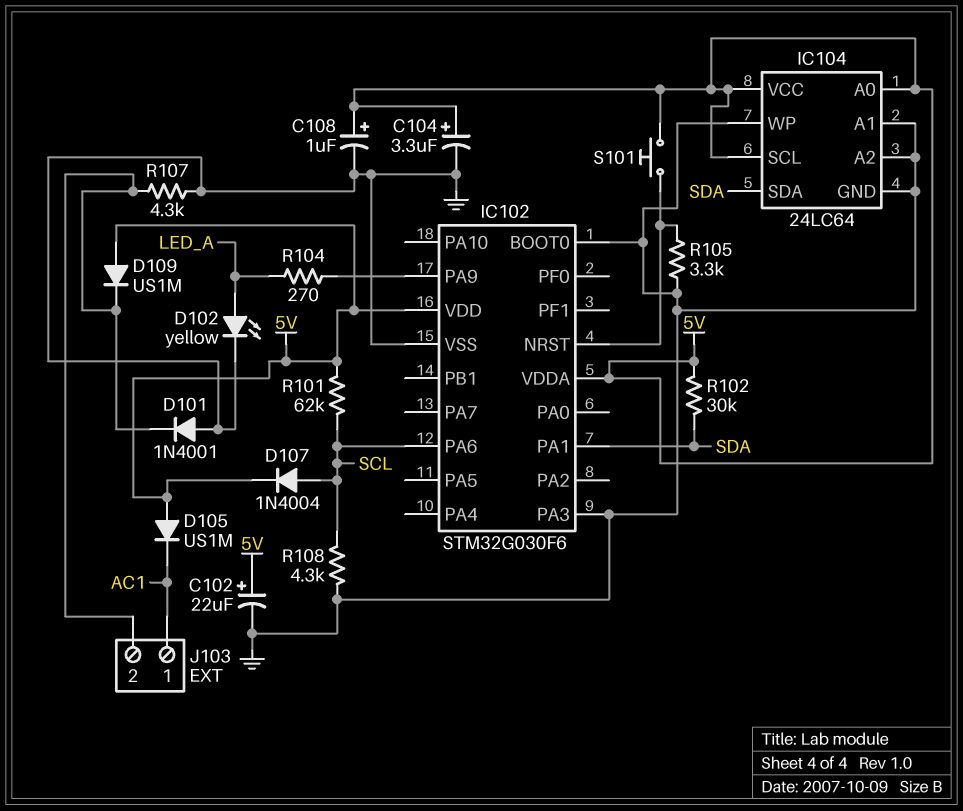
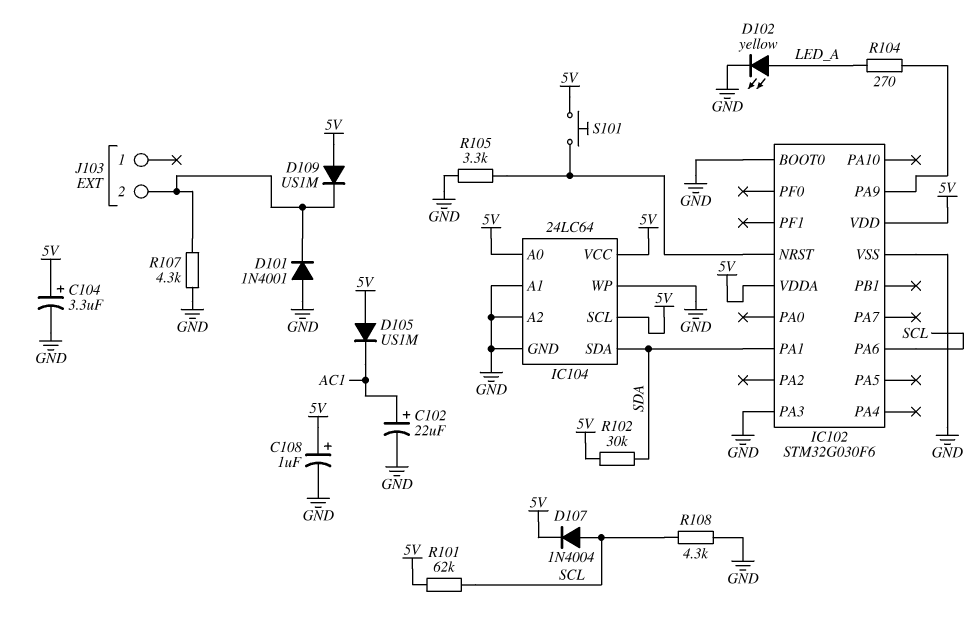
C102: 22uF (plus 5V, minus GND) -> 22uF (plus AC1, minus GND)
J103 pin 1: AC1 -> none

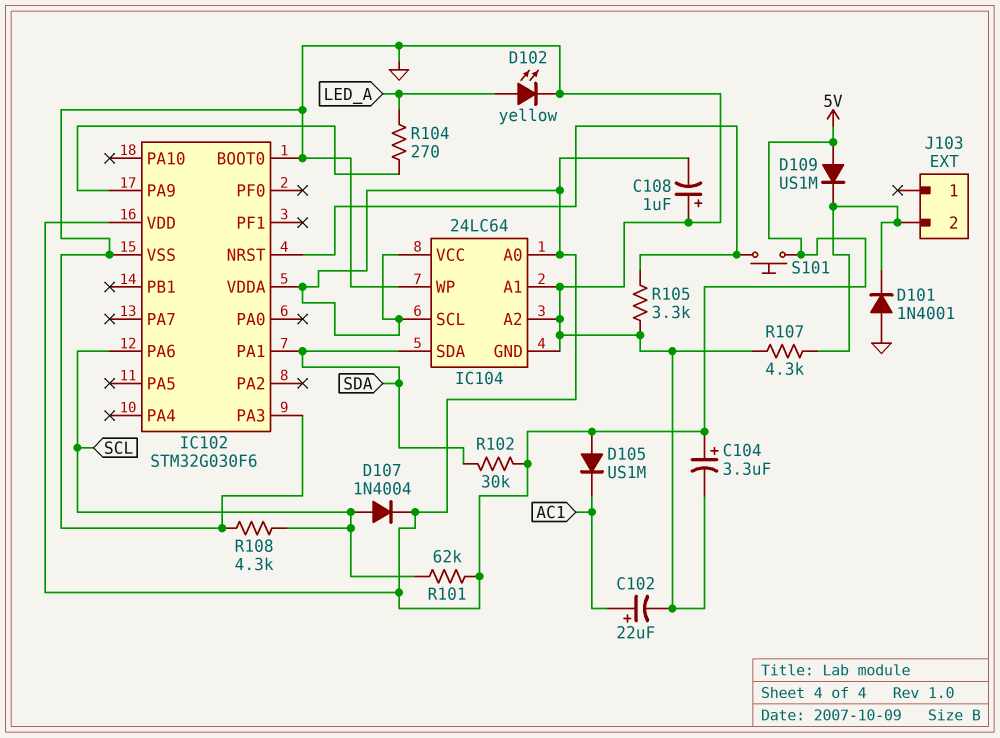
C108: 1uF (plus 5V, minus GND) -> 1uF (plus GND, minus 5V)

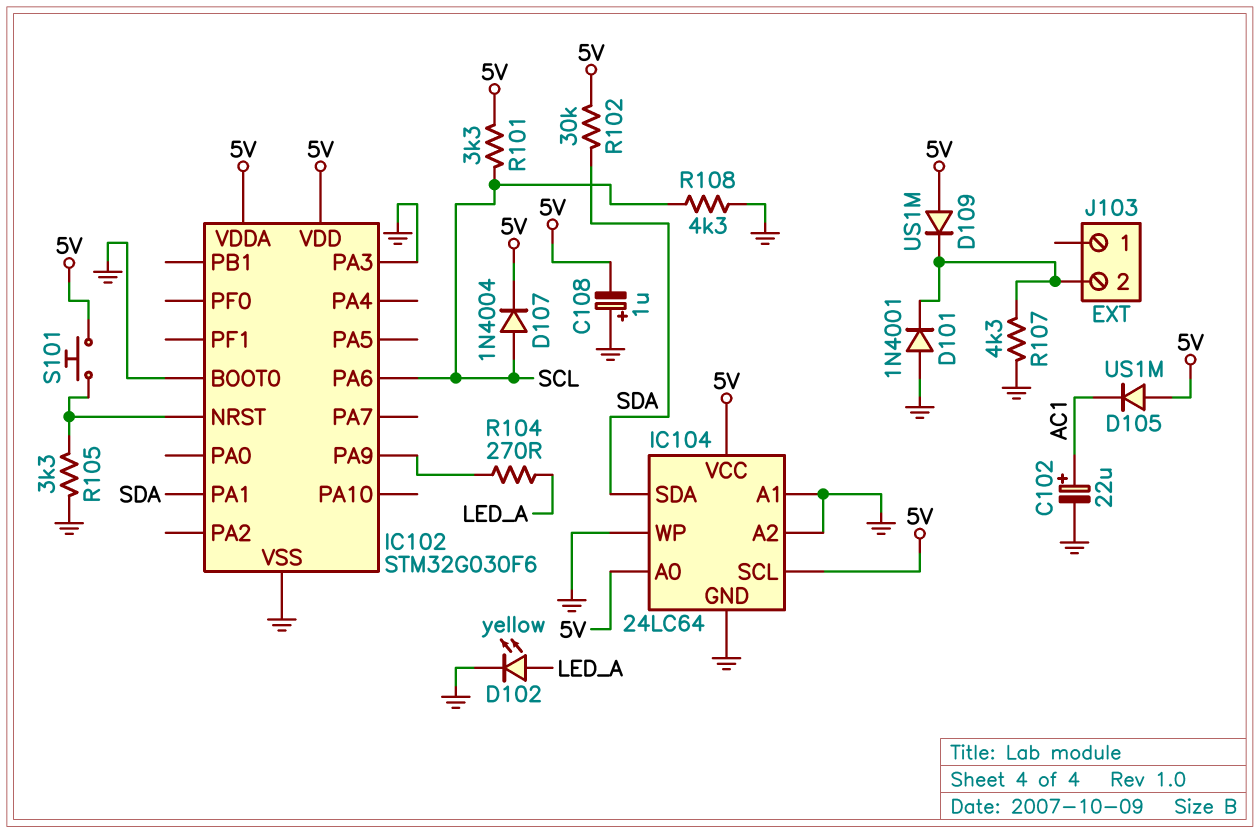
C104: 3.3uF (plus 5V, minus GND) -> none
R101: 62k (5V, SCL) -> 3.3k (5V, SCL)

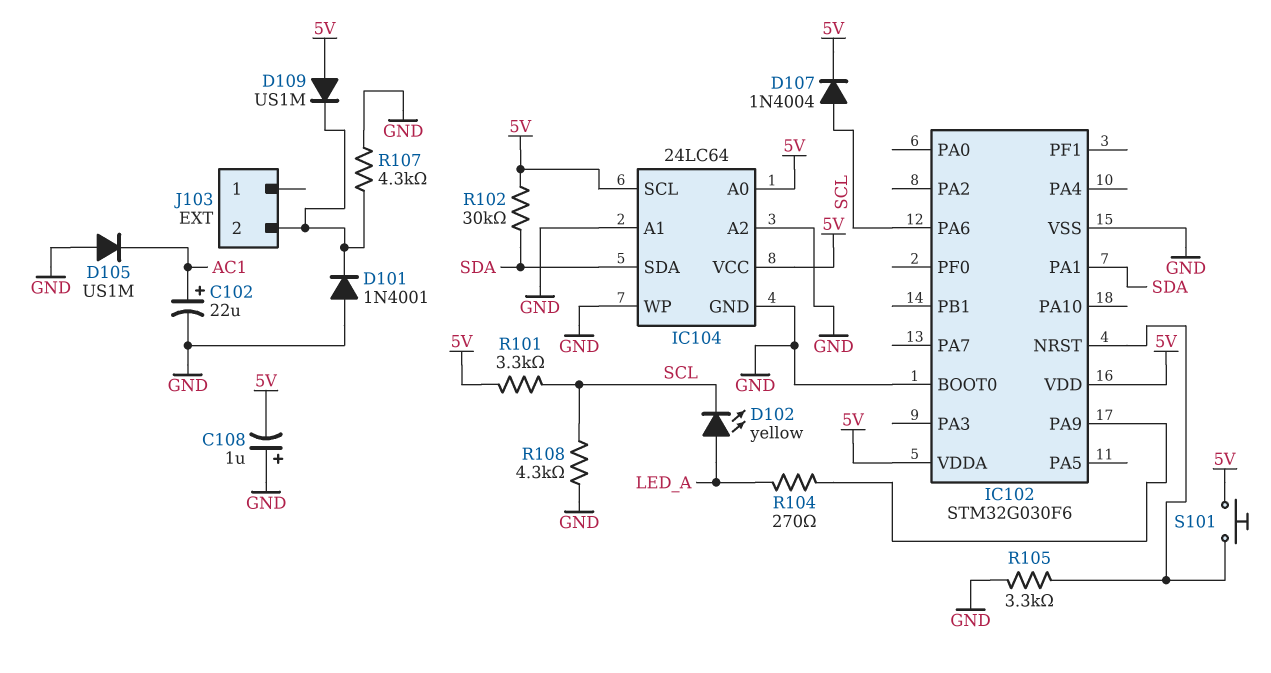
D102: LED yellow (A LED_A, K GND) -> LED yellow (A LED_A, K SCL)
D105: diode US1M (A 5V, K AC1) -> diode US1M (A GND, K AC1)
IC102 pin PA3: GND -> none

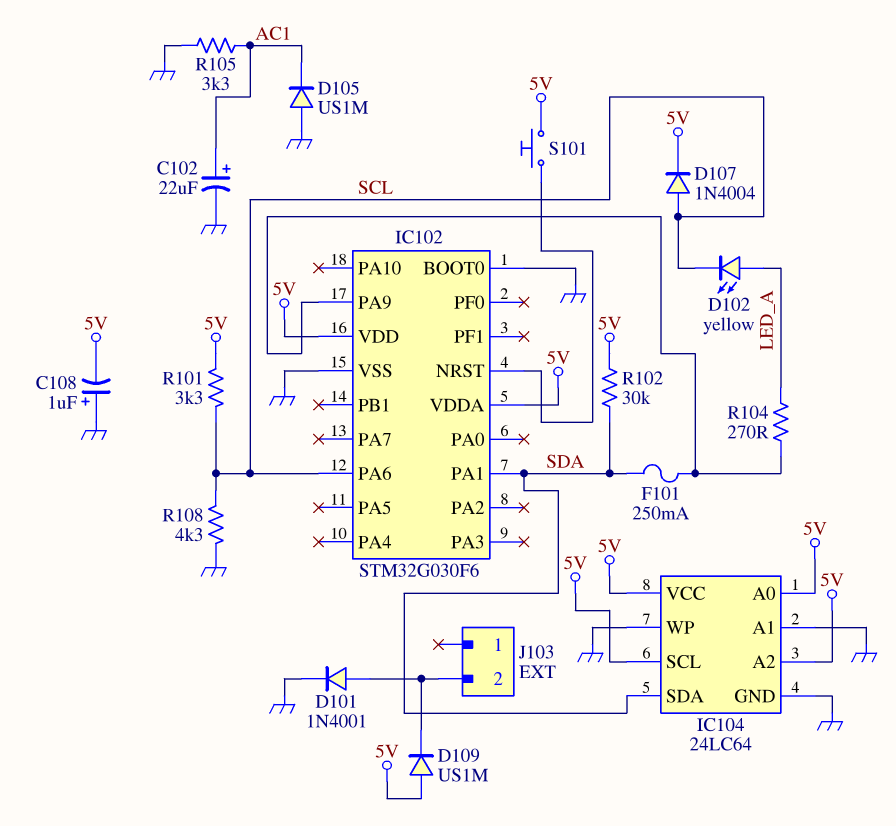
D101: diode 1N4001 (A GND, K J103/2) -> diode 1N4001 (A J103/2, K GND)
F101: none -> 250mA (IC102/PA9, SDA)
IC104 pin A2: GND -> 5V
R105: 3.3k (GND, IC102/NRST) -> 3.3k (AC1, GND)
R107: 4.3k (GND, J103/2) -> none

